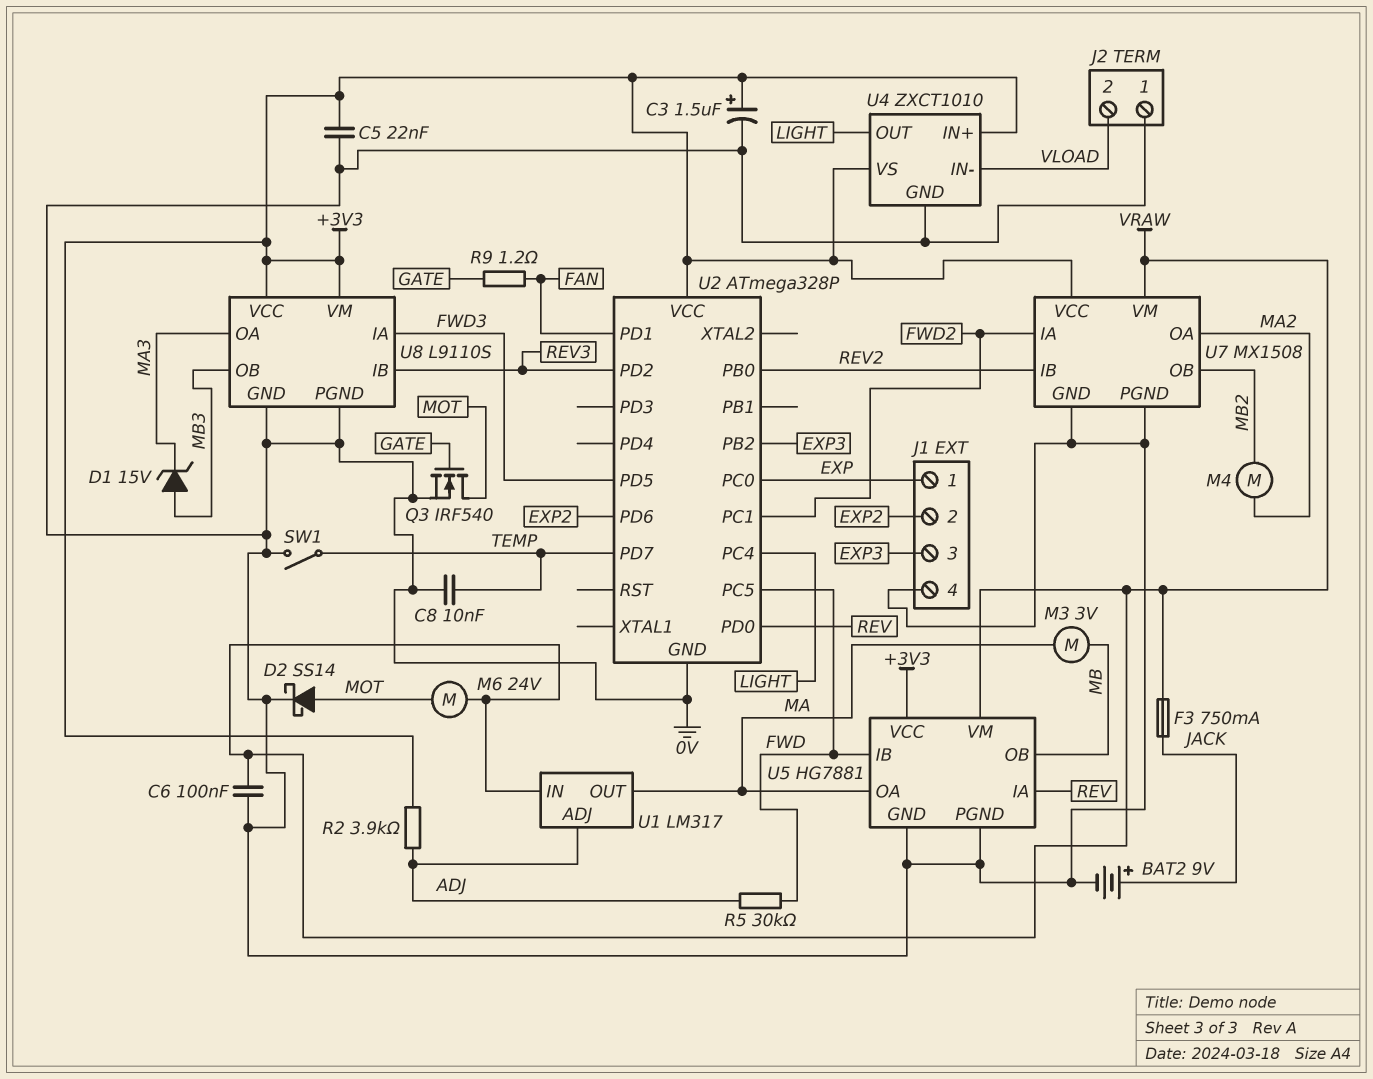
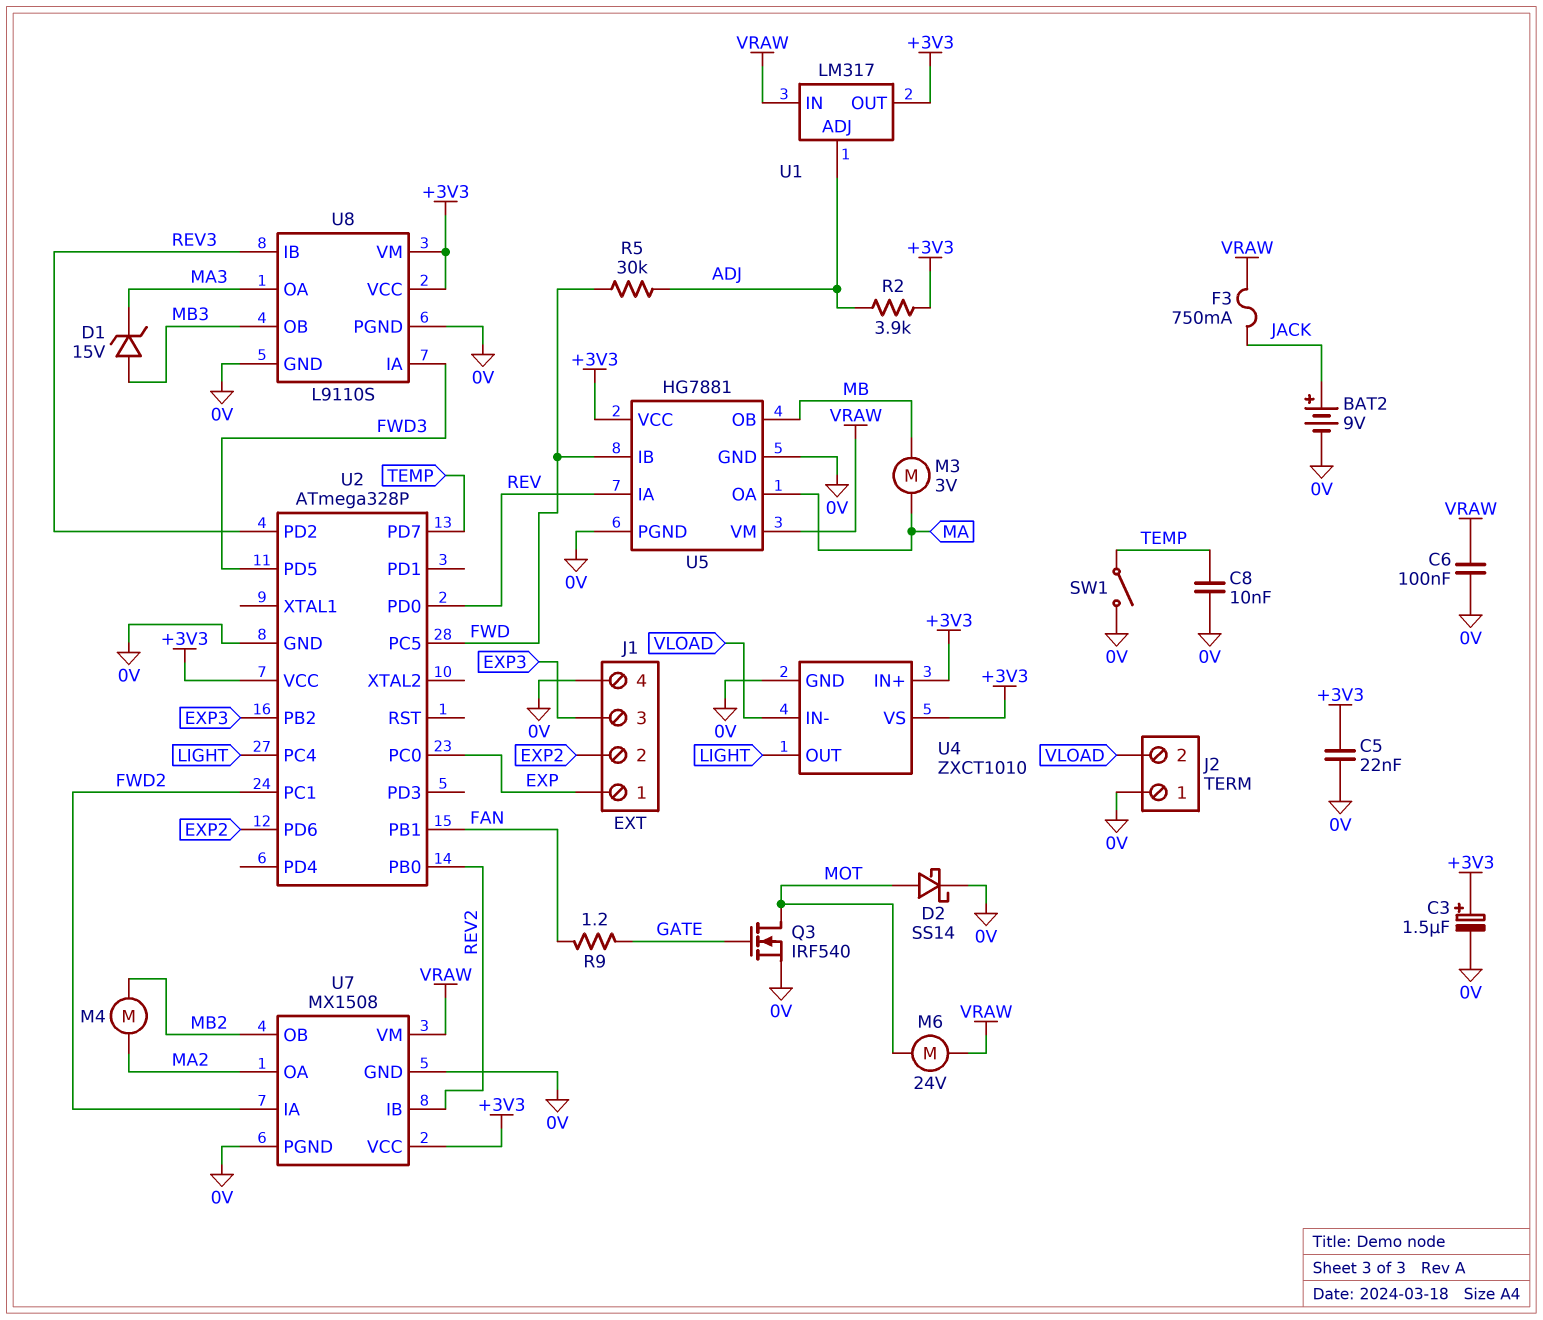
U1 pin OUT: MA -> +3V3
U2 pin PB1: none -> FAN
U2 pin PD1: FAN -> none

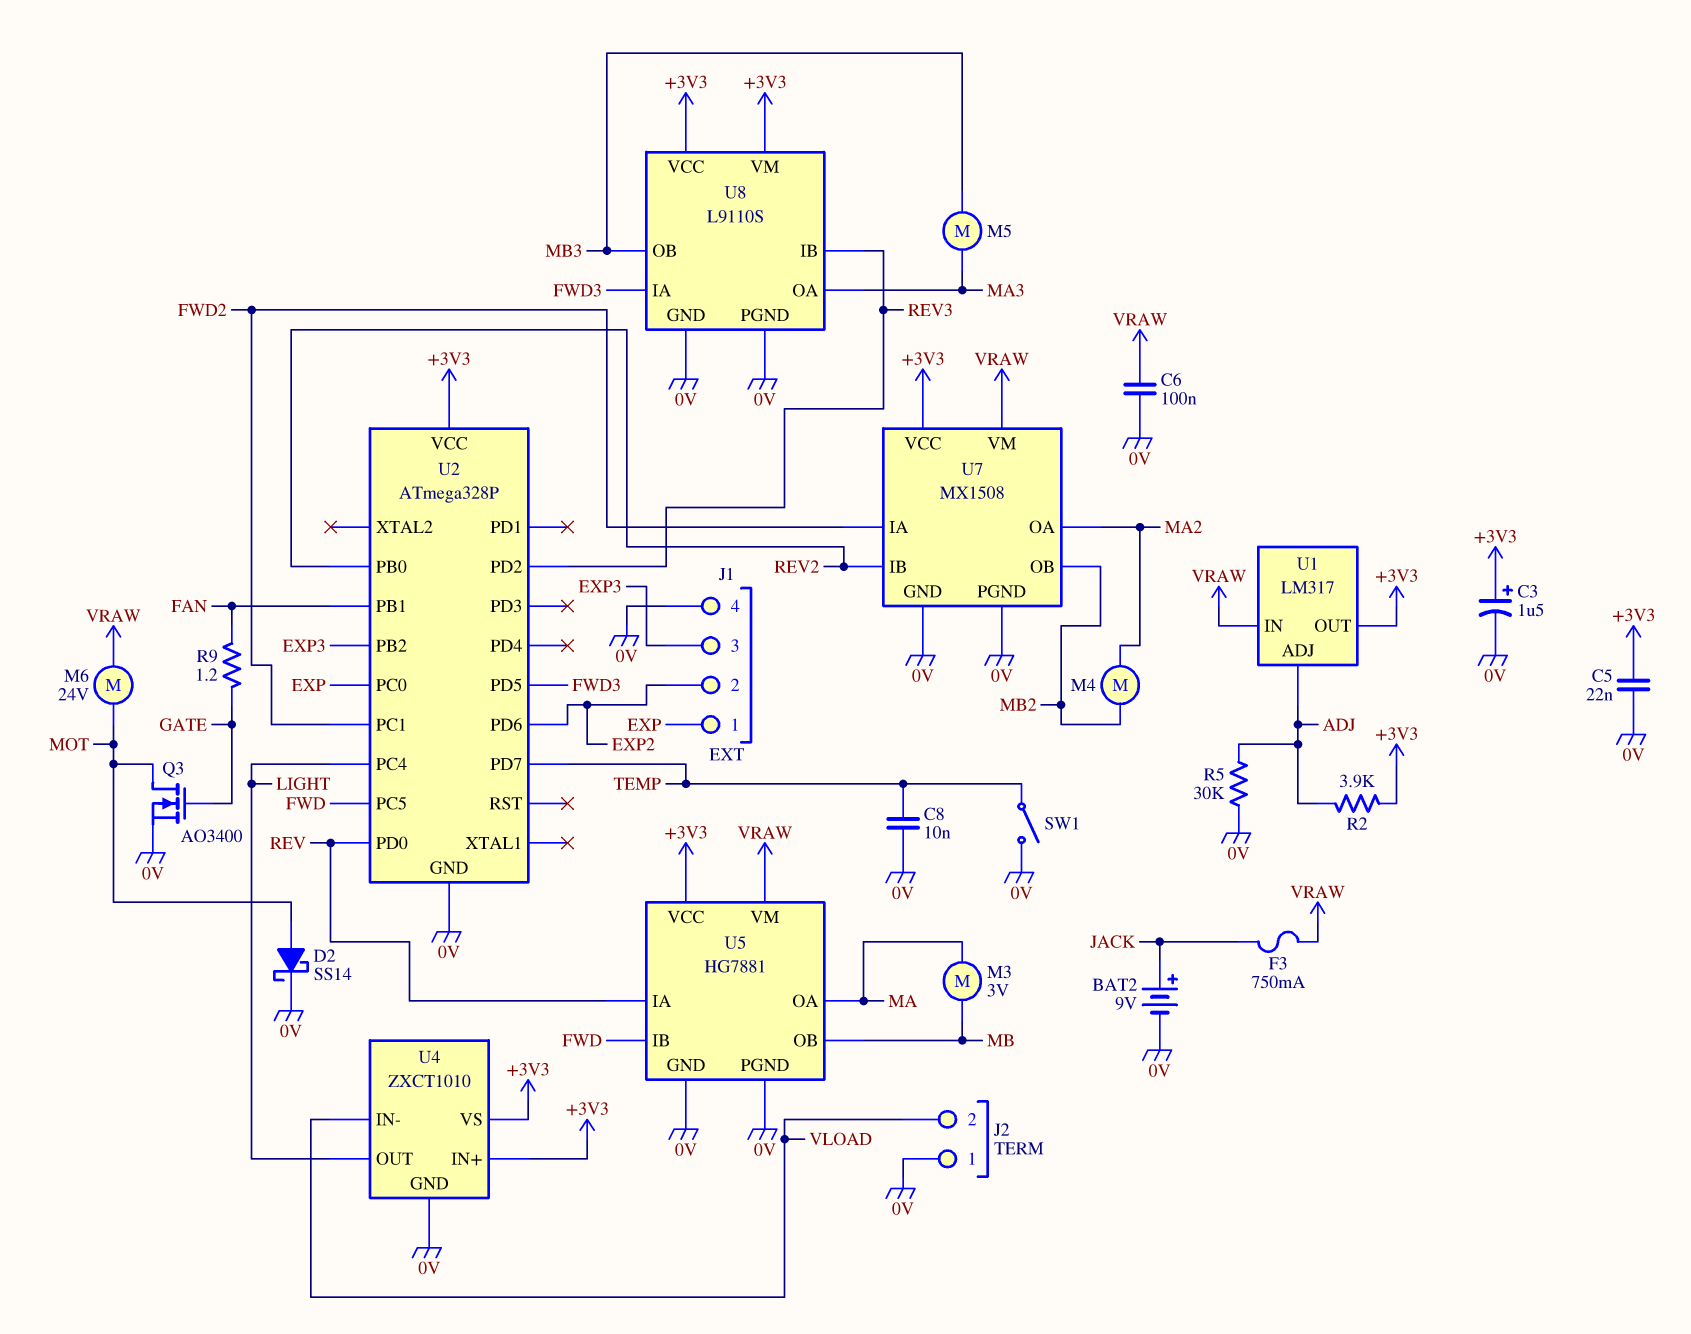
D1: zener 15V (A MB3, K MA3) -> none
M5: none -> motor (MA3, MB3)
Q3: NMOS IRF540 (G GATE, D MOT, S 0V) -> NMOS AO3400 (G GATE, D MOT, S 0V)
R5: 30k (ADJ, FWD) -> 30k (0V, ADJ)

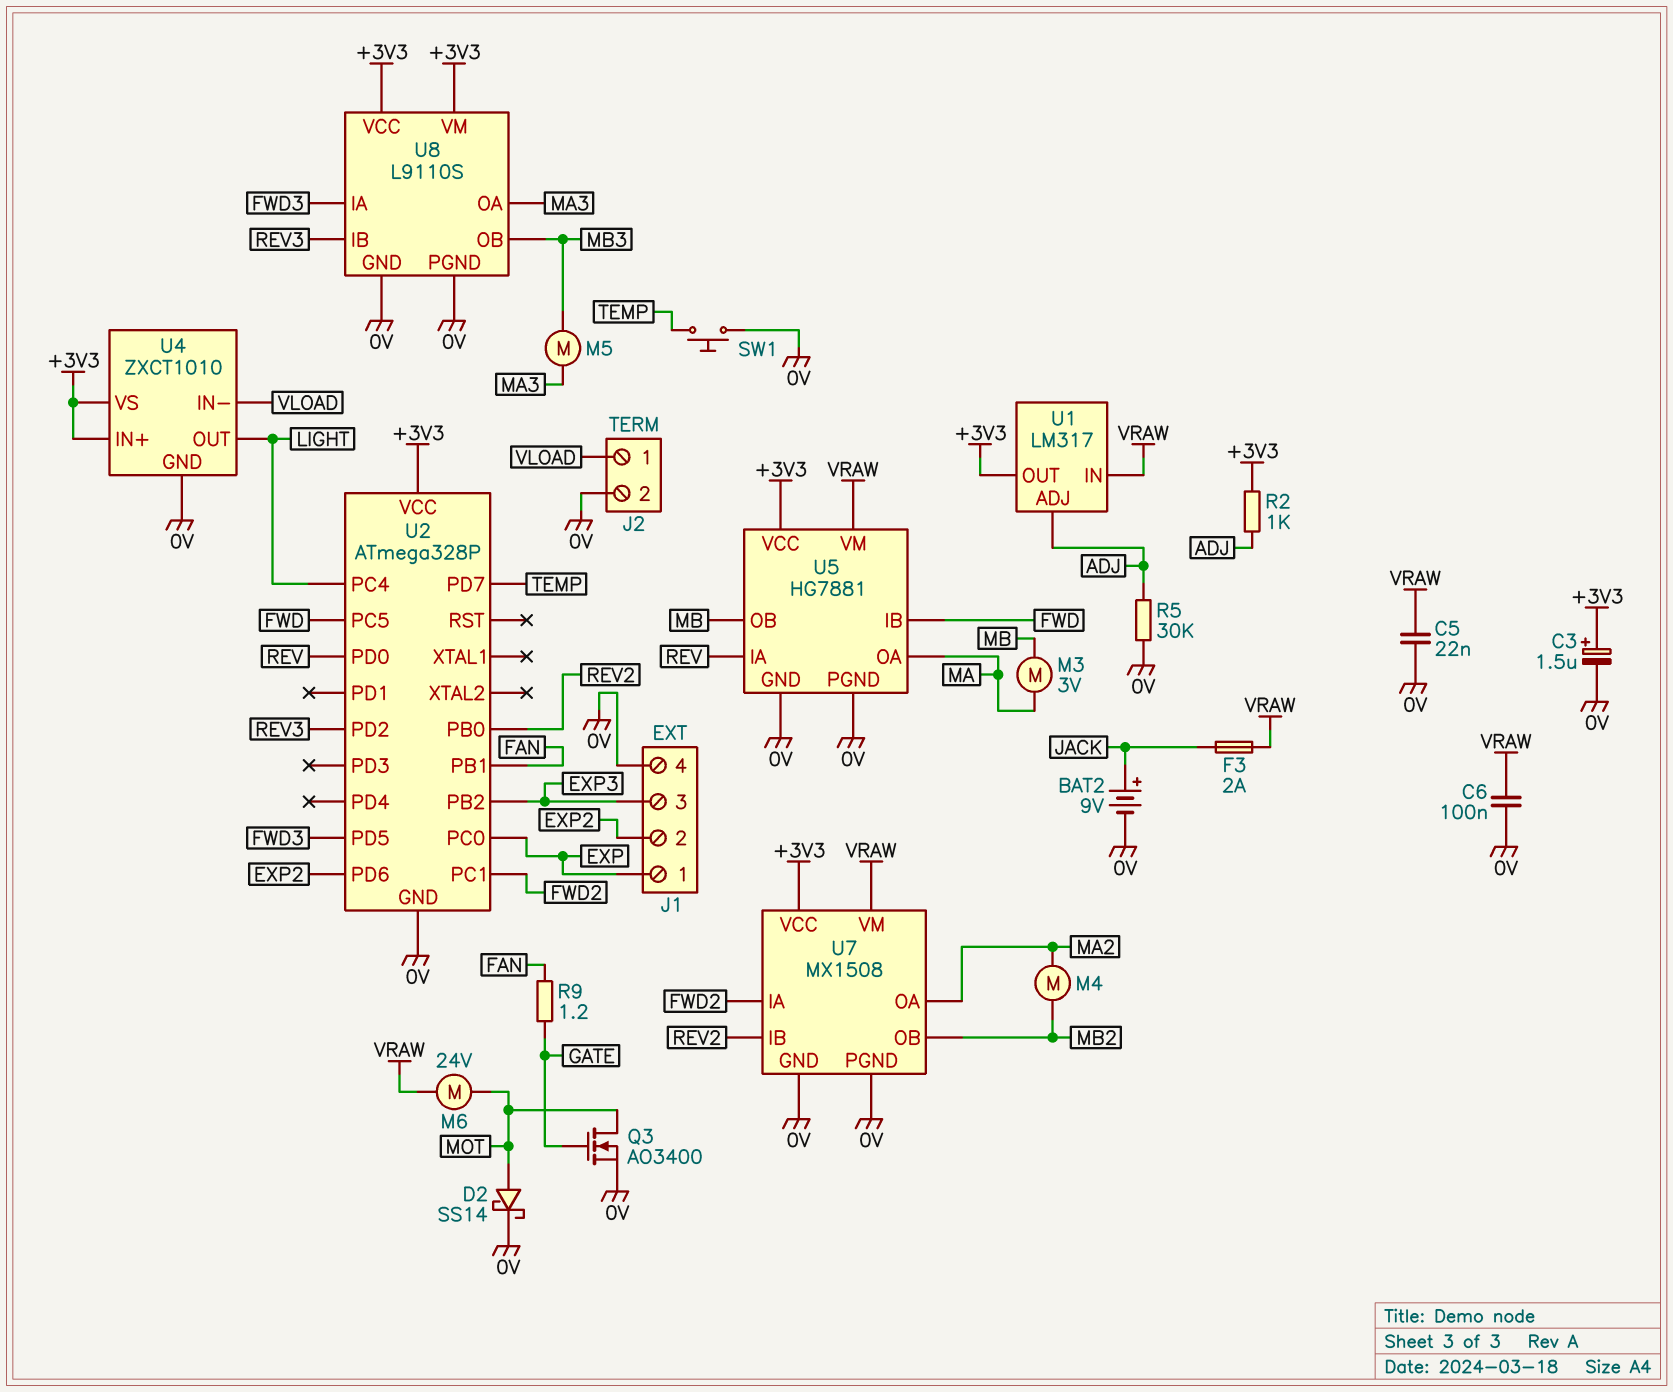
C5: 22nF (+3V3, 0V) -> 22nF (0V, VRAW)
C8: 10nF (0V, TEMP) -> none
F3: 750mA (JACK, VRAW) -> 2A (JACK, VRAW)
J2 pin 1: 0V -> VLOAD
J2 pin 2: VLOAD -> 0V
R2: 3.9k (+3V3, ADJ) -> 1k (+3V3, ADJ)
SW1: switch (0V, TEMP) -> button (0V, TEMP)

